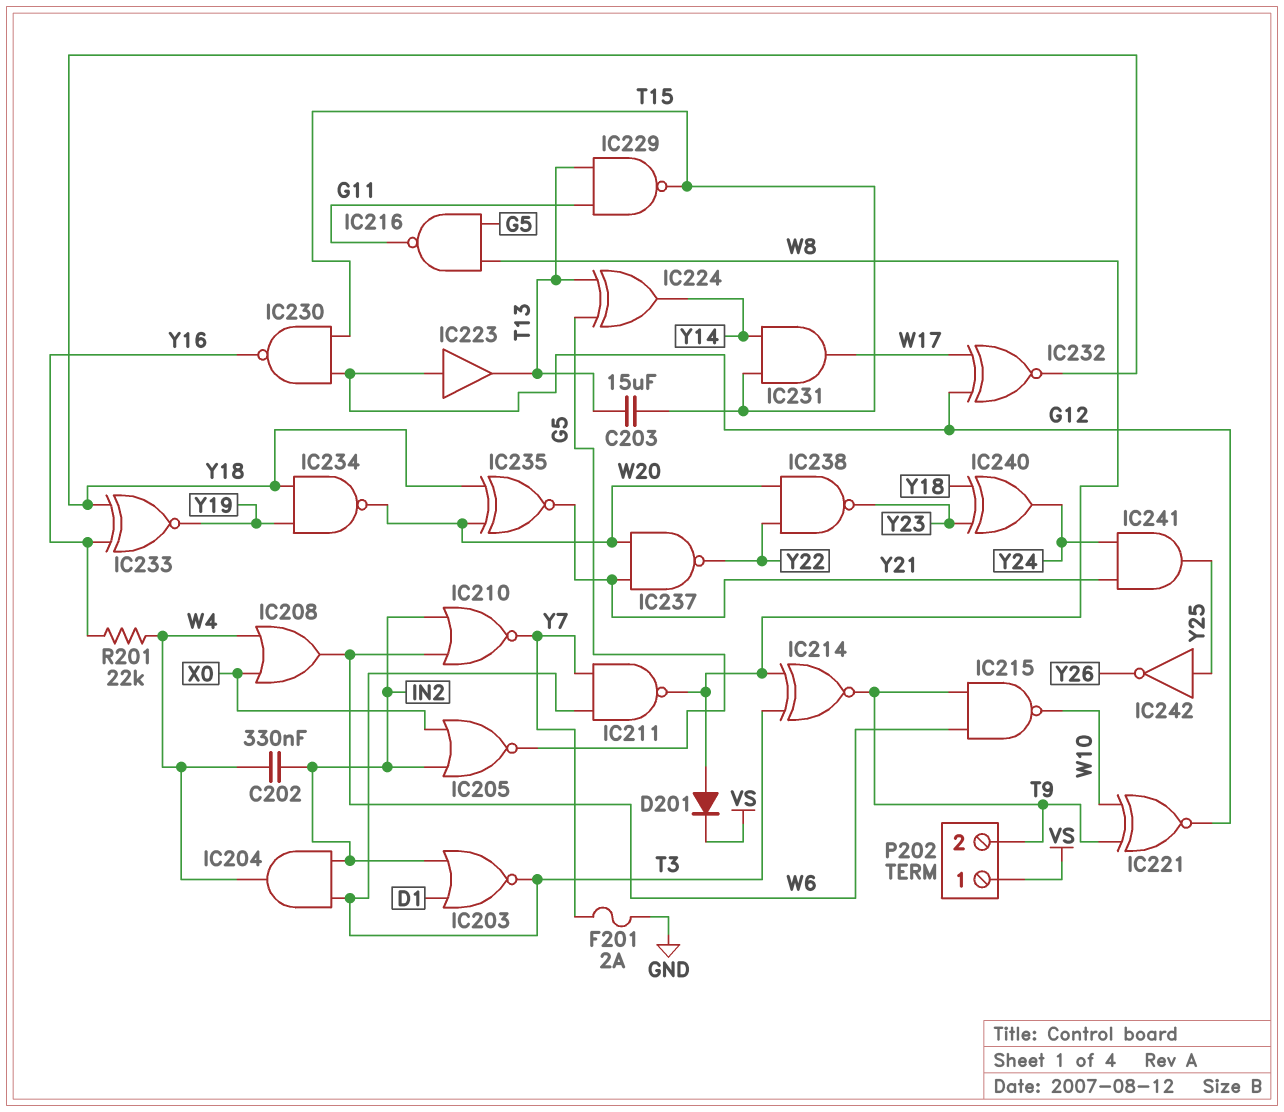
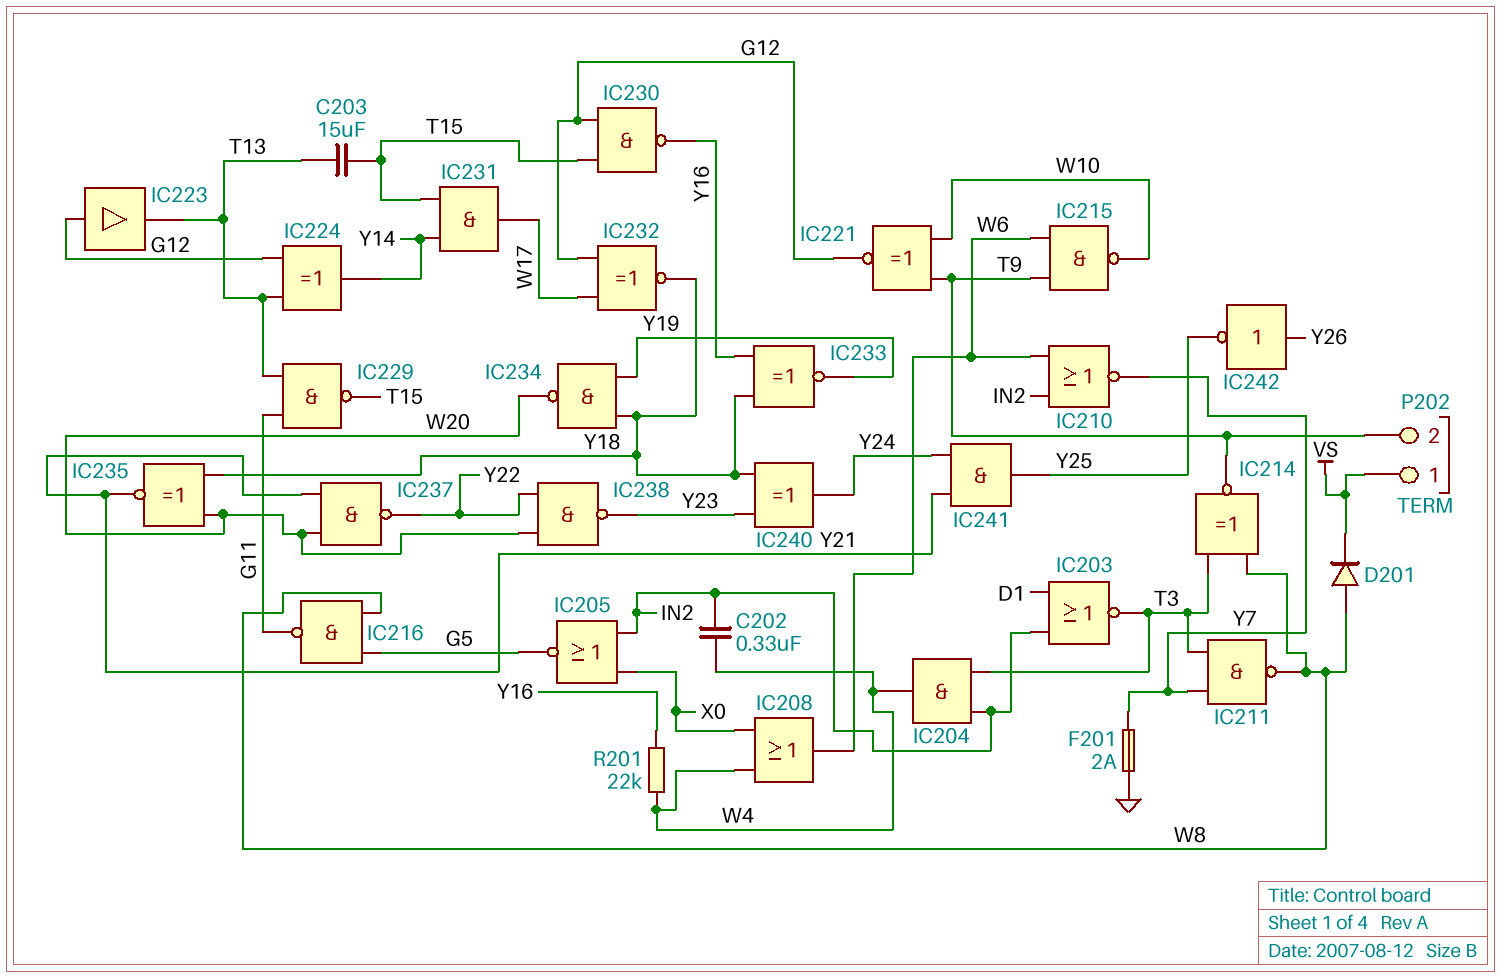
IC224: XOR (in G5, in T13, out Y14) -> XOR (in G12, in T13, out Y14)
IC242: NOT (in Y25, out Y26) -> NOT (in Y26, out Y25)

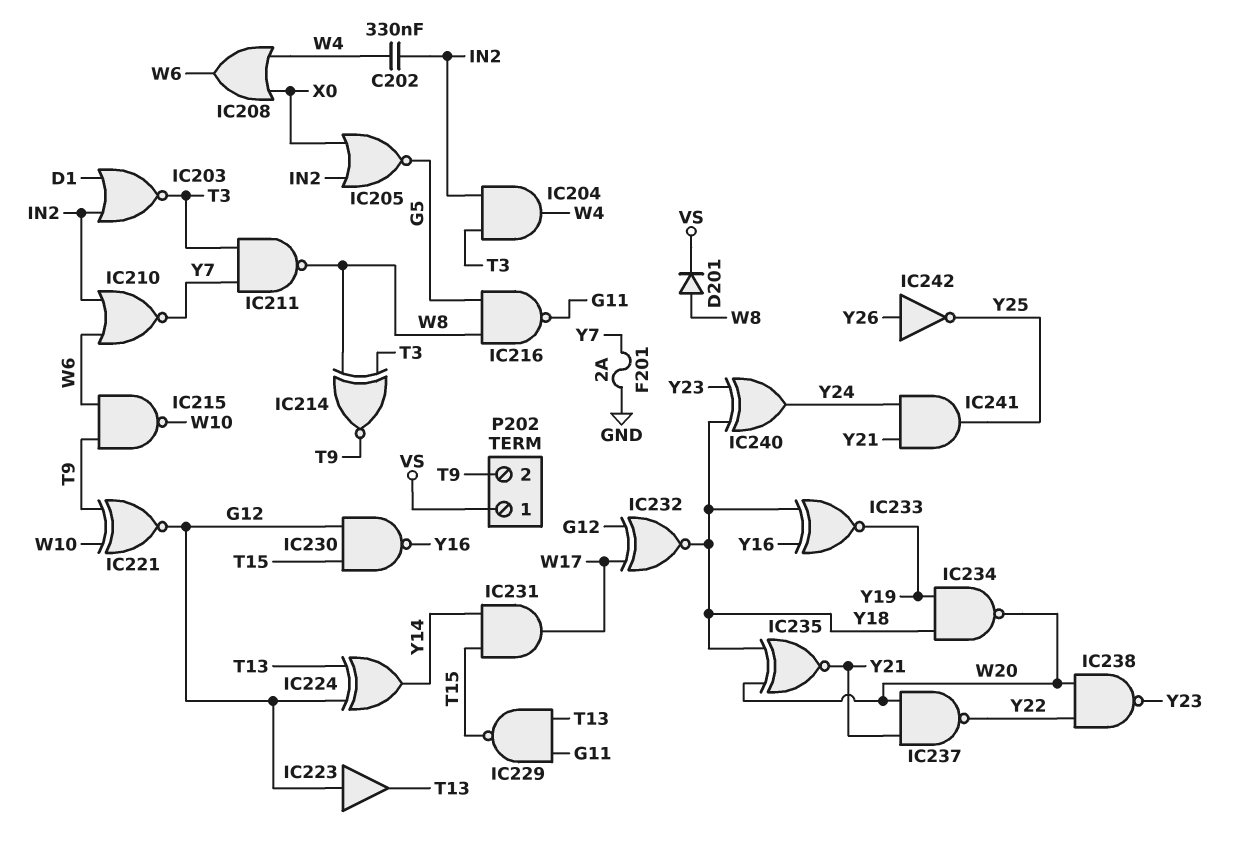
C203: 15uF (T13, T15) -> none
R201: 22k (W4, Y16) -> none

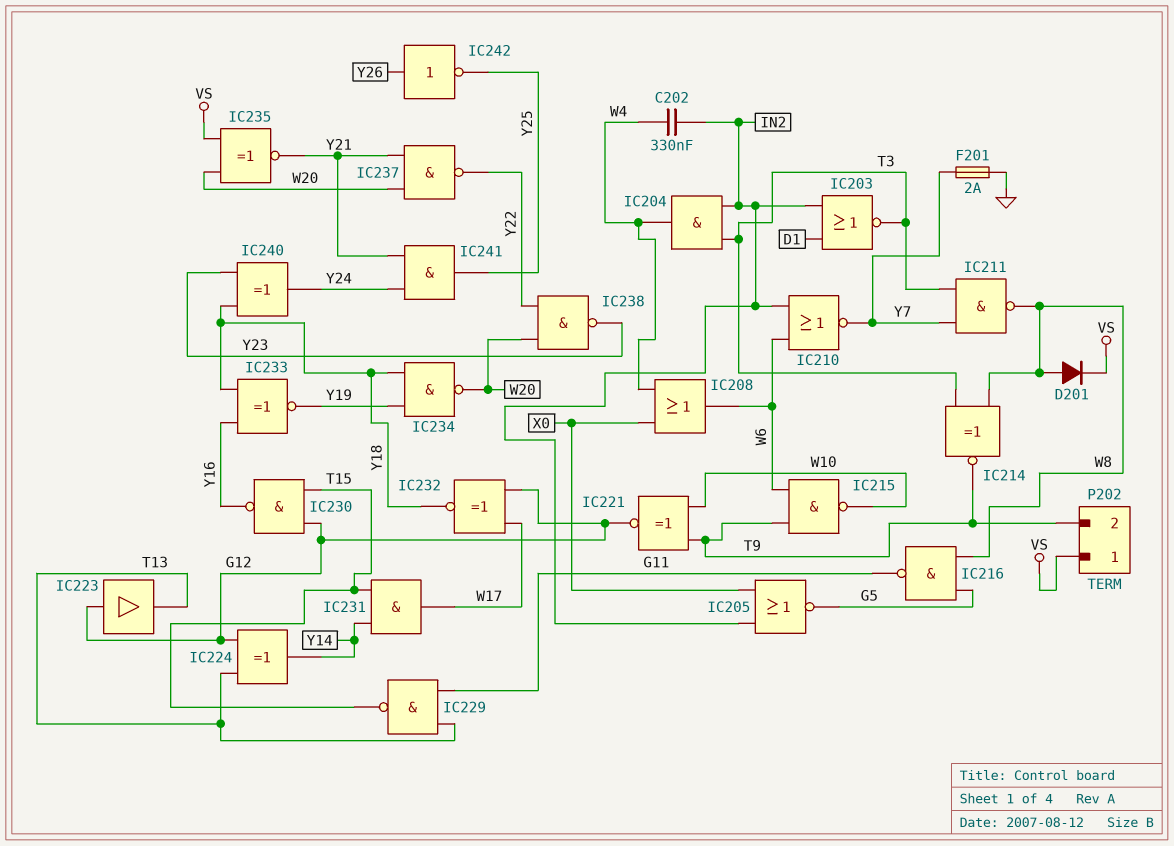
IC235: XNOR (in W20, in Y18, out Y21) -> XNOR (in VS, in W20, out Y21)

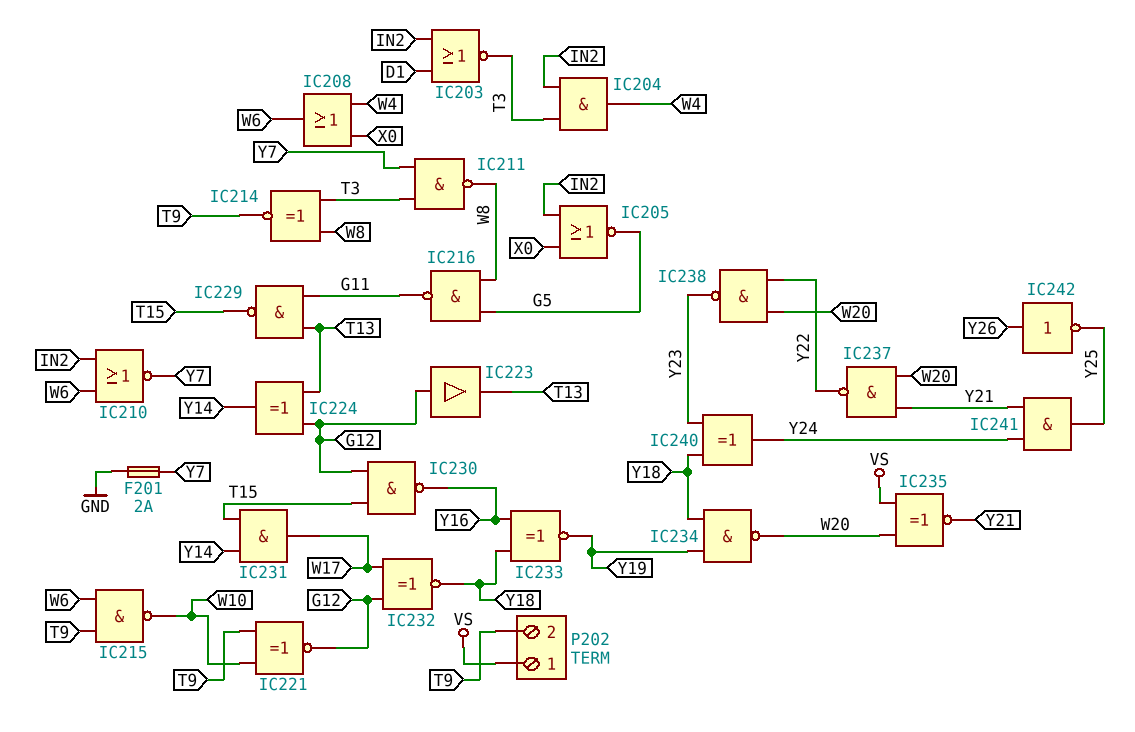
C202: 330nF (IN2, W4) -> none
D201: diode (A W8, K VS) -> none

